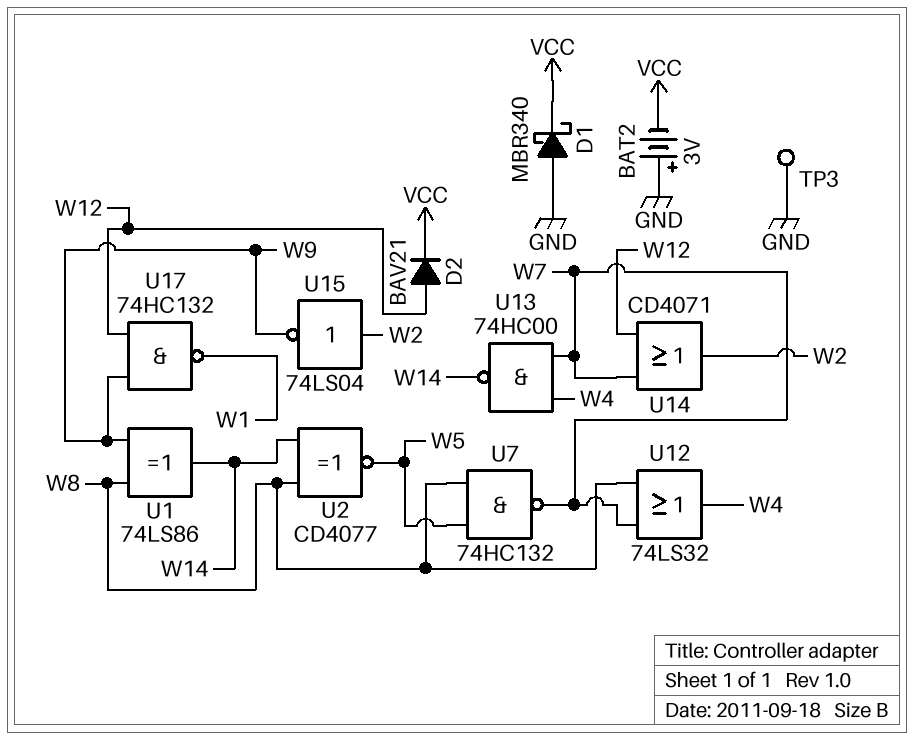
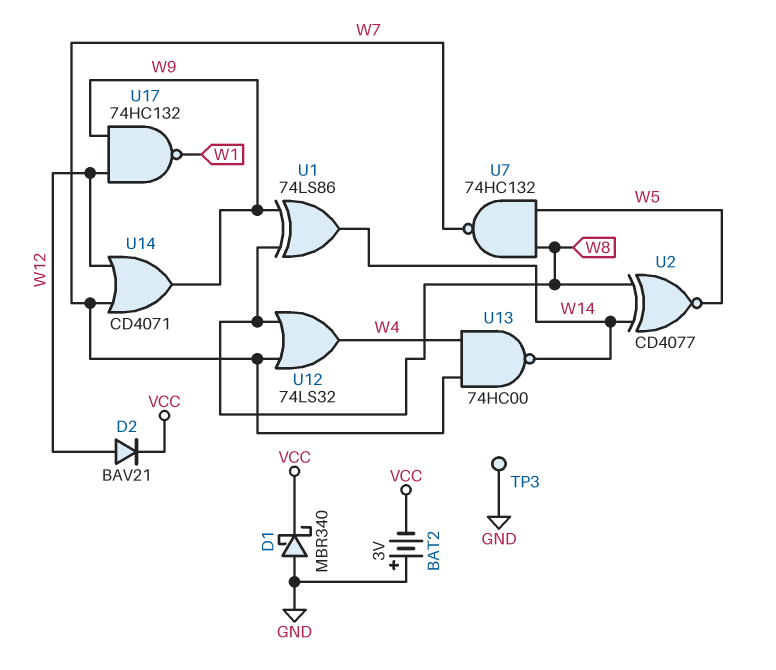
U14: OR CD4071 (in W7, in W12, out W2) -> OR CD4071 (in W7, in W12, out W9)
U15: NOT 74LS04 (in W2, out W9) -> none

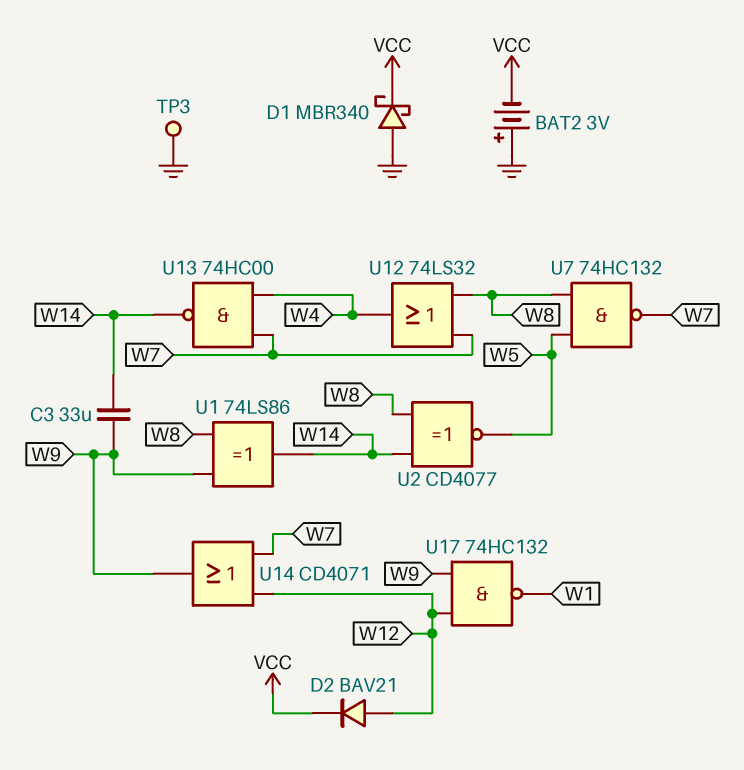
C3: none -> 33uF (W9, W14)

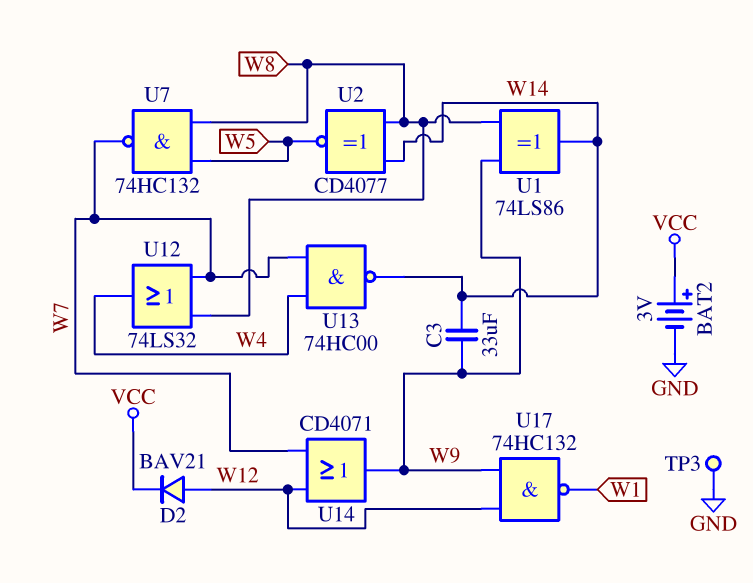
BAT2: 3V (plus GND, minus VCC) -> 3V (plus VCC, minus GND)
D1: schottky MBR340 (A GND, K VCC) -> none

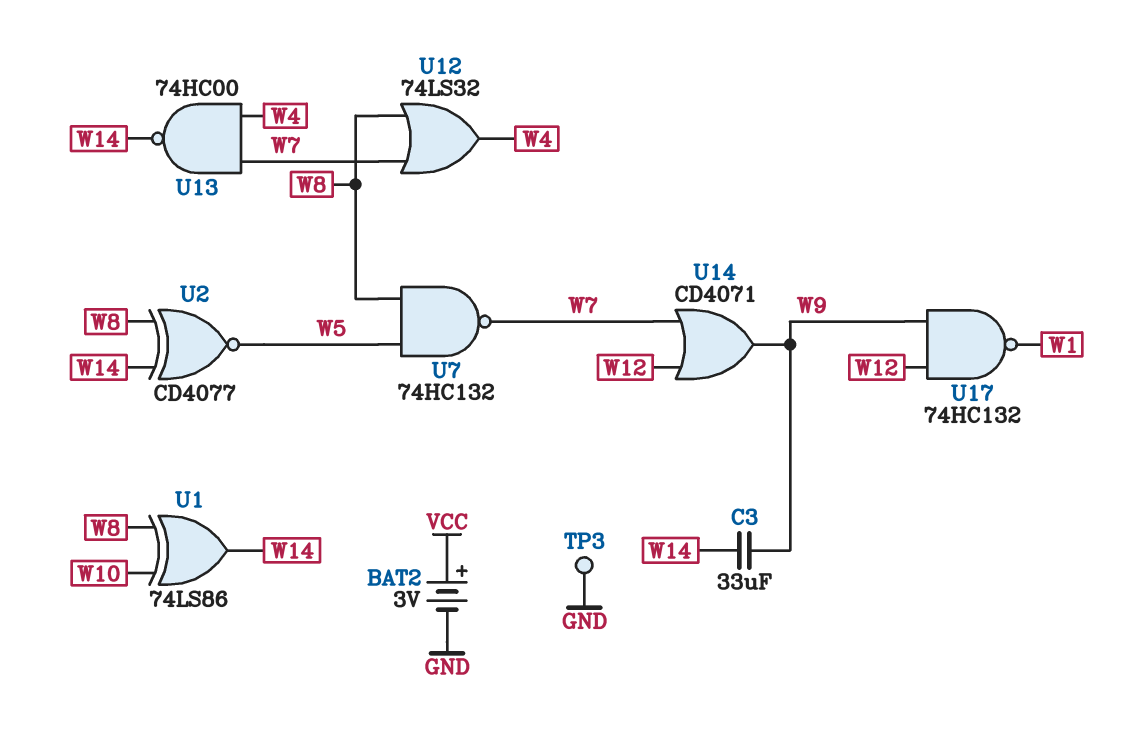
D2: diode BAV21 (A W12, K VCC) -> none
U1: XOR 74LS86 (in W8, in W9, out W14) -> XOR 74LS86 (in W8, in W10, out W14)

